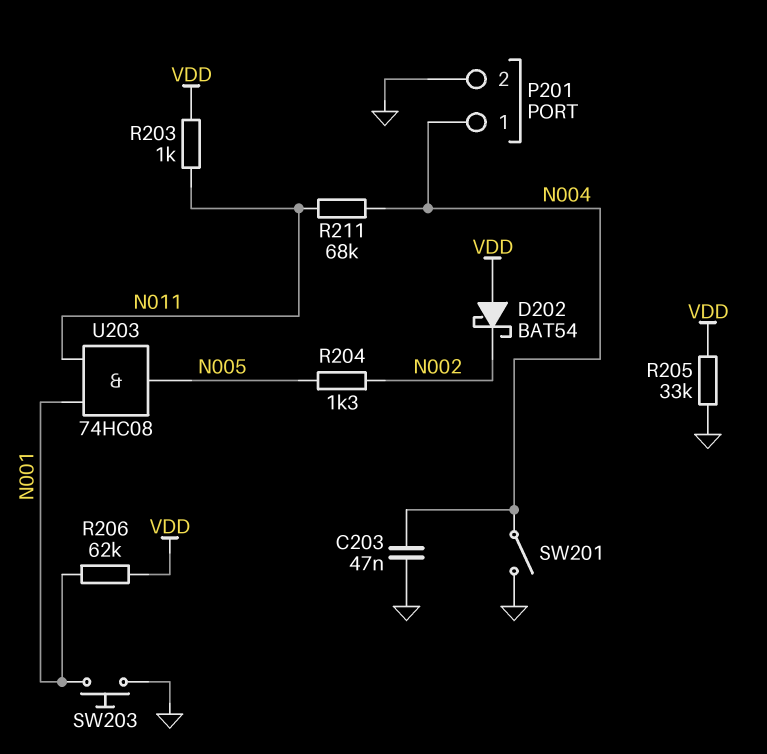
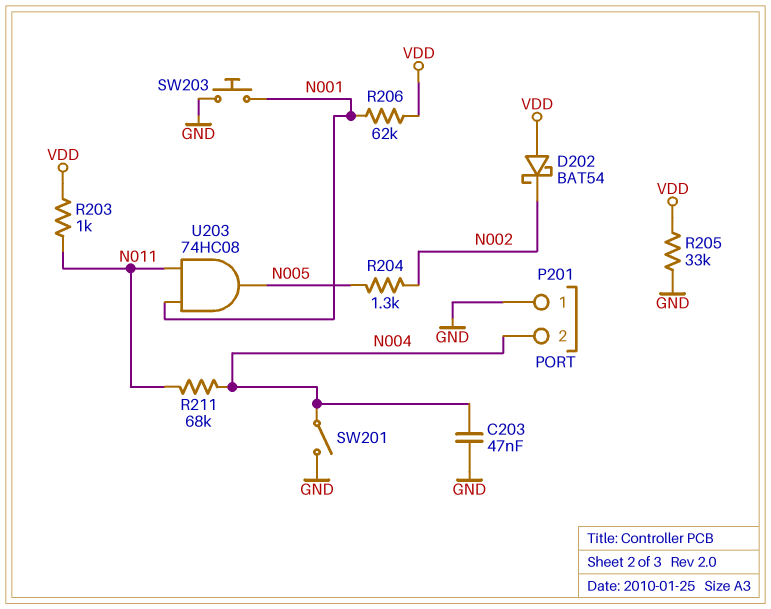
P201 pin 1: N004 -> GND
P201 pin 2: GND -> N004

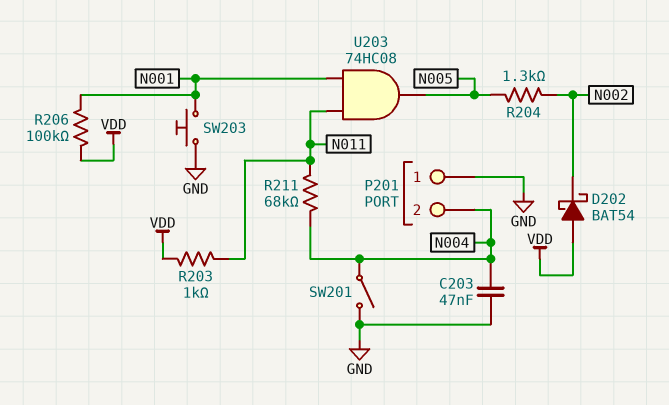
R205: 33k (GND, VDD) -> none
R206: 62k (N001, VDD) -> 100k (N001, VDD)

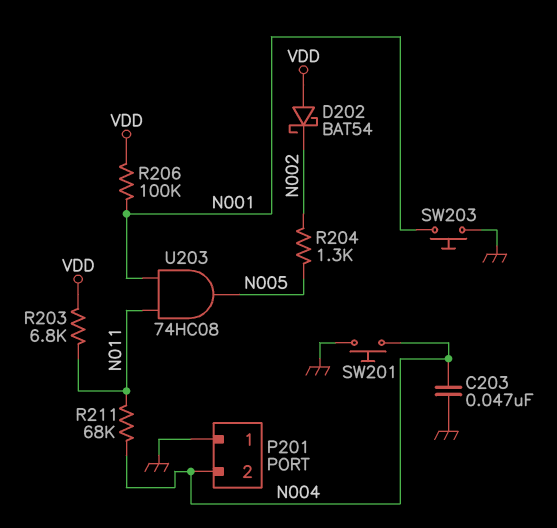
R203: 1k (N011, VDD) -> 6.8k (N011, VDD)
SW201: switch (GND, N004) -> button (GND, N004)

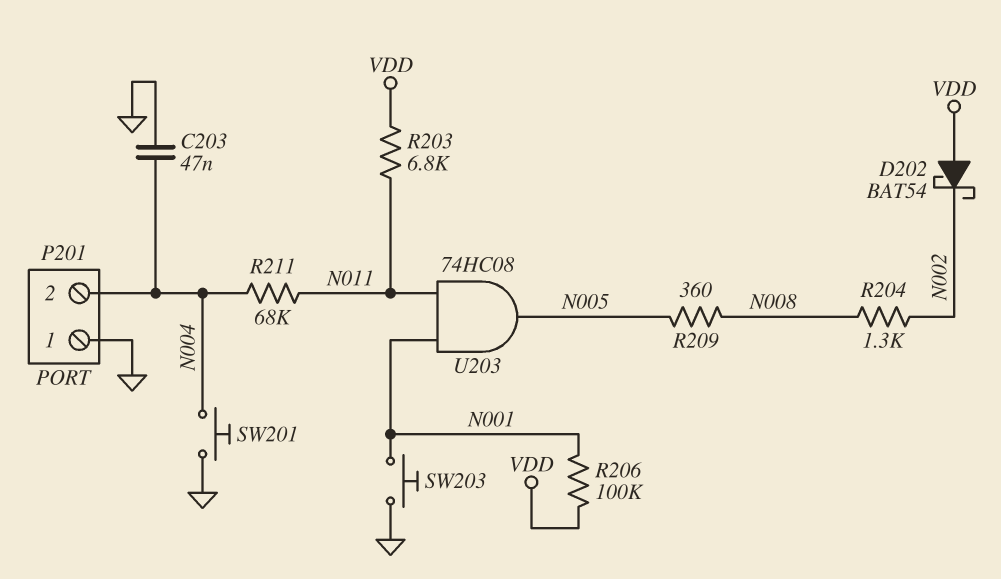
R204: 1.3k (N002, N005) -> 1.3k (N002, N008)
R209: none -> 360 (N005, N008)

